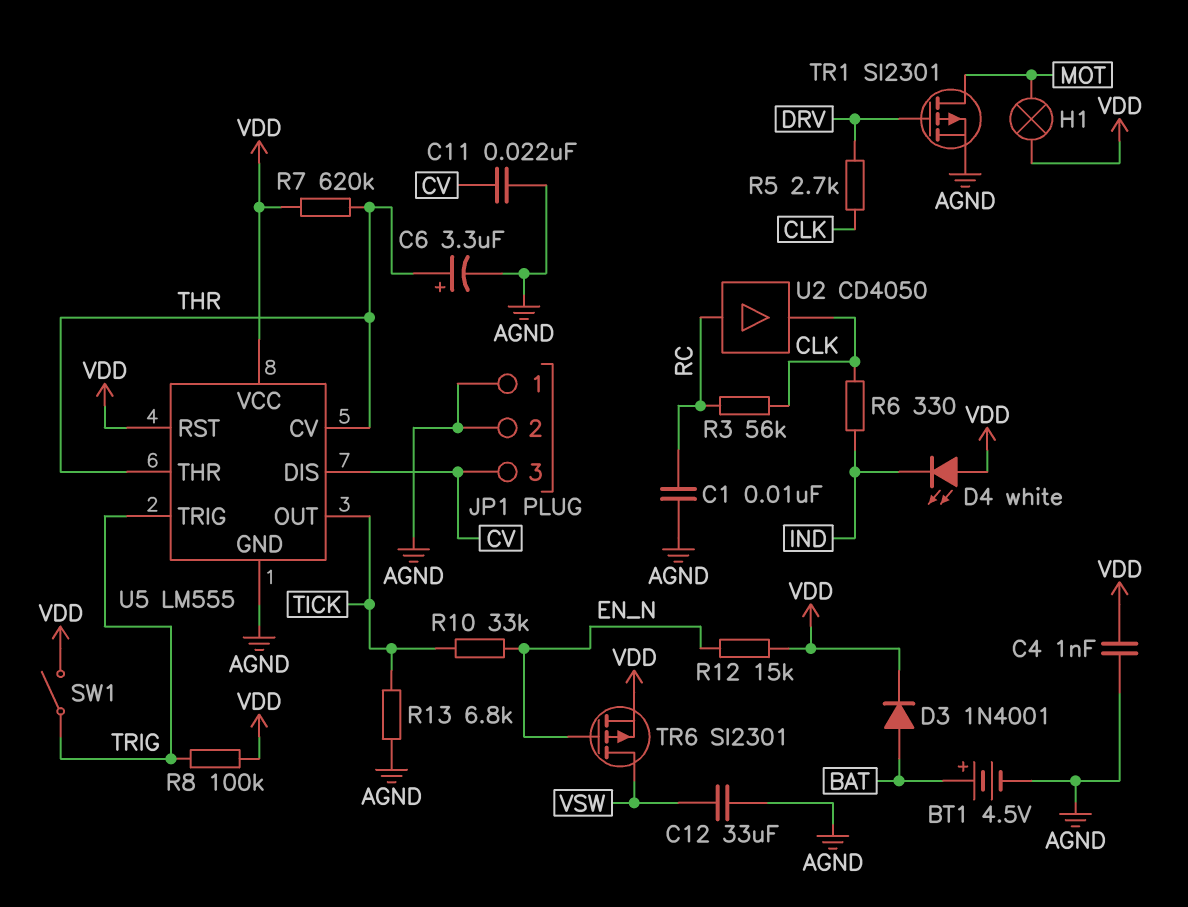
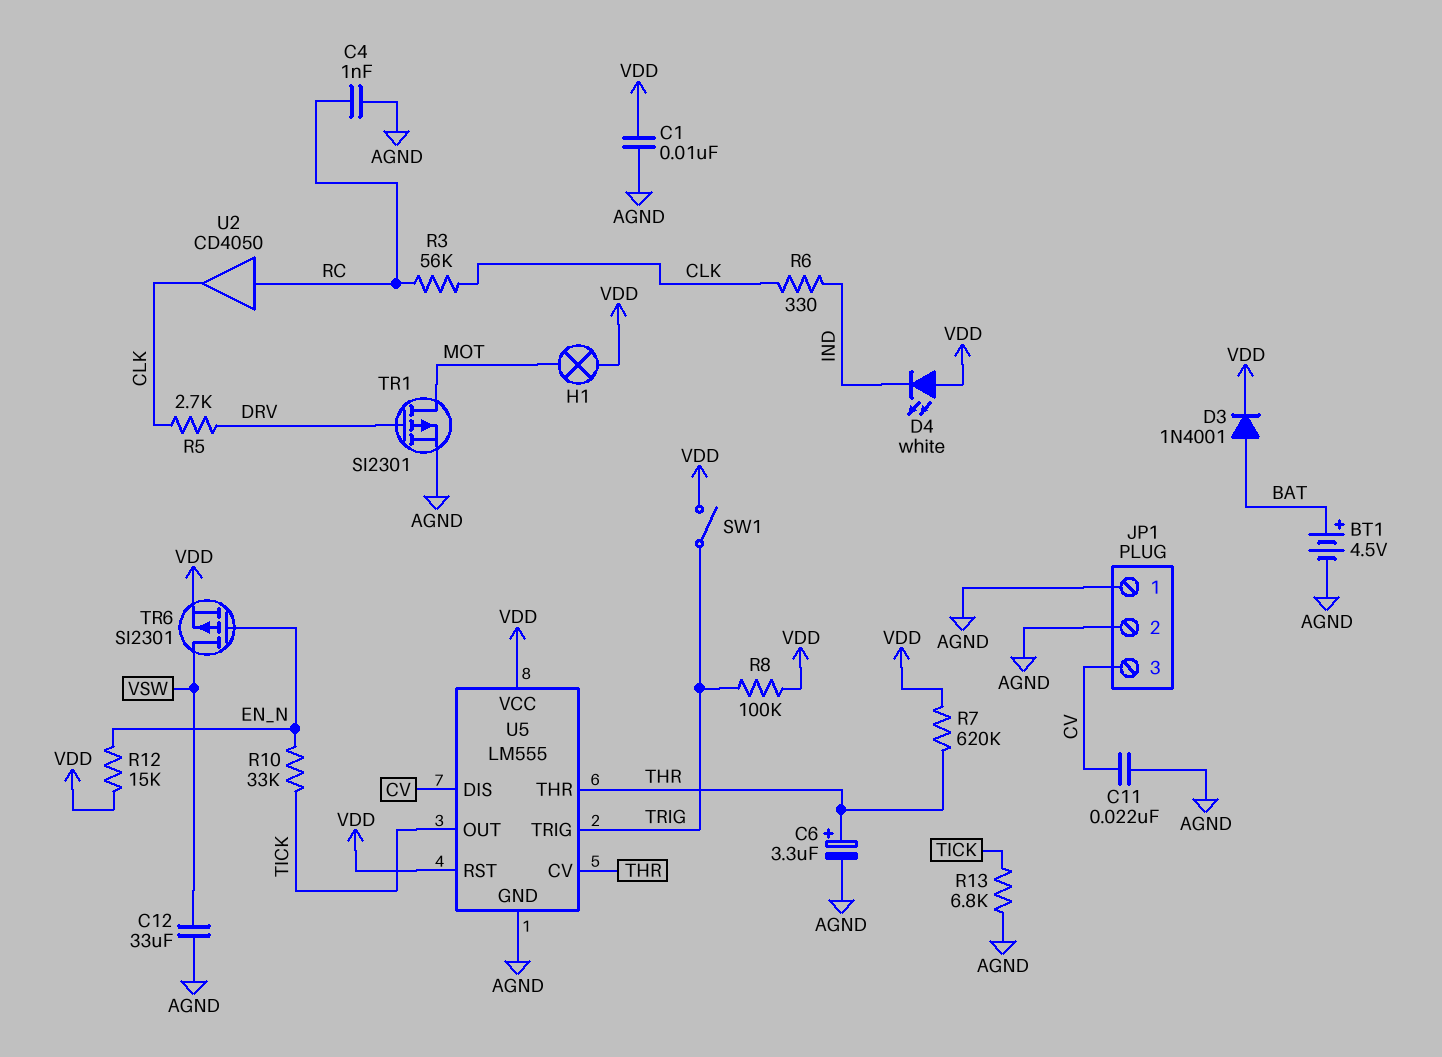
C1: 10nF (AGND, RC) -> 10nF (AGND, VDD)
C4: 1nF (AGND, VDD) -> 1nF (AGND, RC)

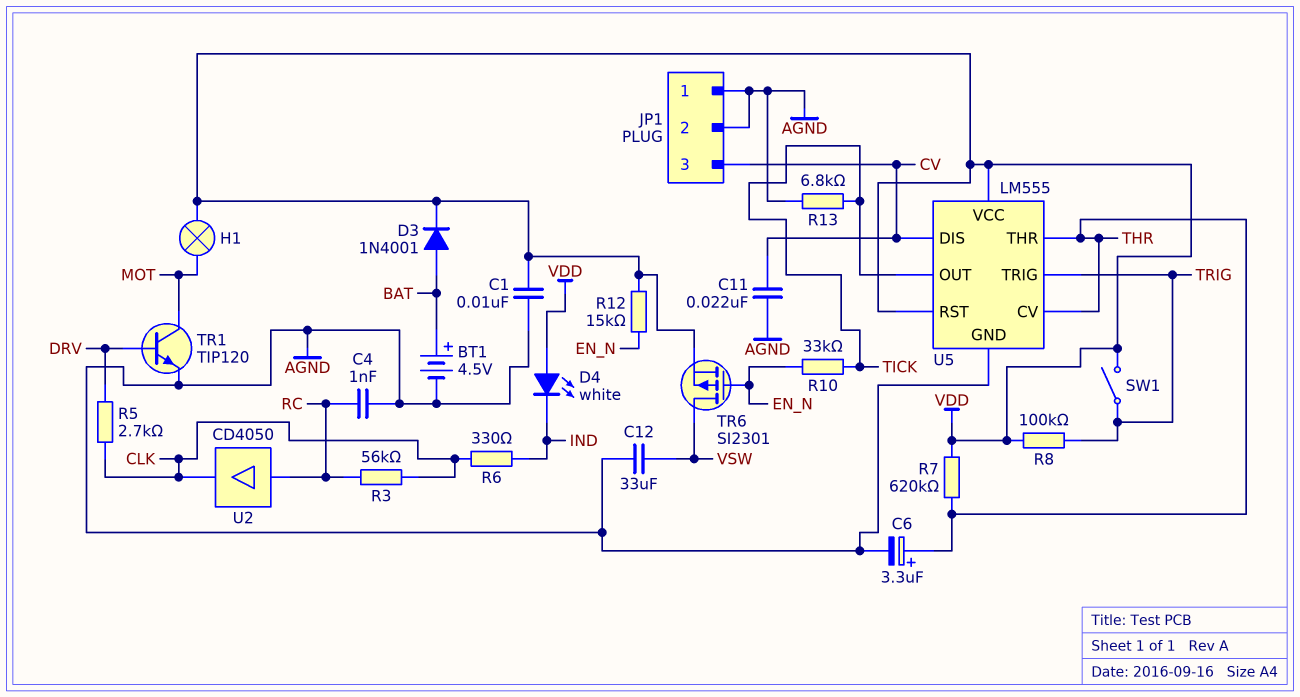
TR1: PMOS SI2301 (G DRV, D MOT, S AGND) -> NPN TIP120 (B DRV, C MOT, E AGND)

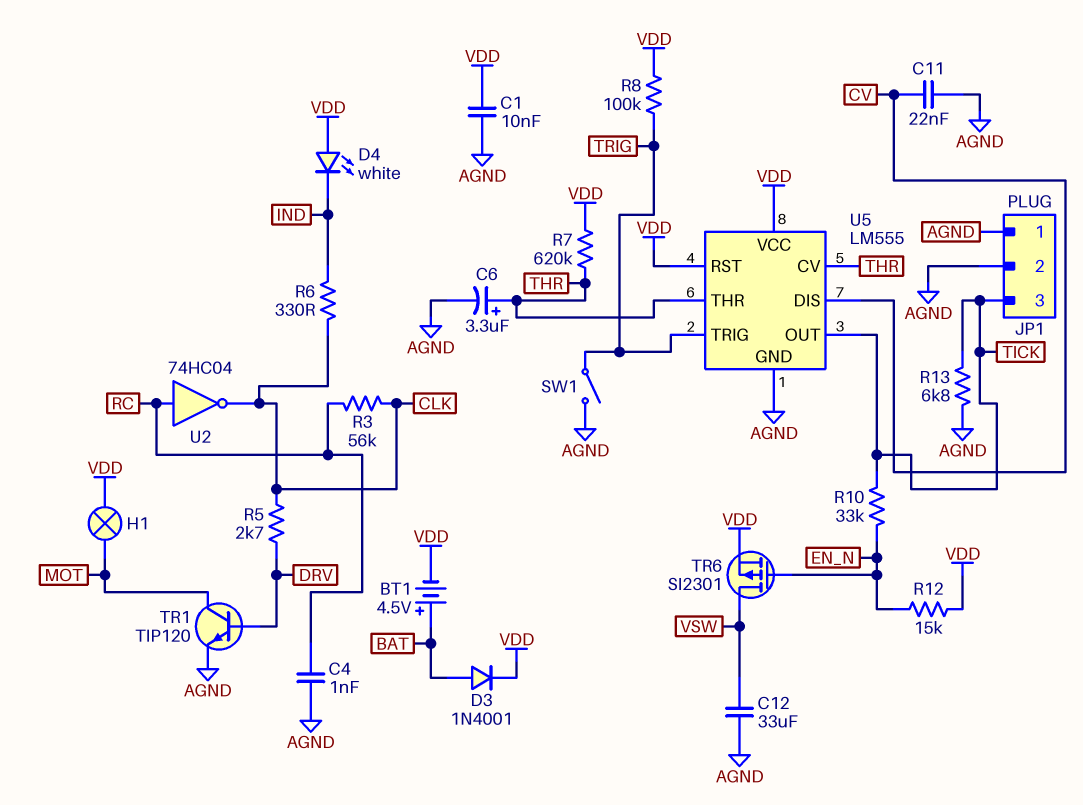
BT1: 4.5V (plus BAT, minus AGND) -> 4.5V (plus BAT, minus VDD)
JP1 pin 3: CV -> TICK
SW1: switch (TRIG, VDD) -> switch (AGND, TRIG)
U2: buffer CD4050 (in RC, out CLK) -> NOT 74HC04 (in RC, out CLK)

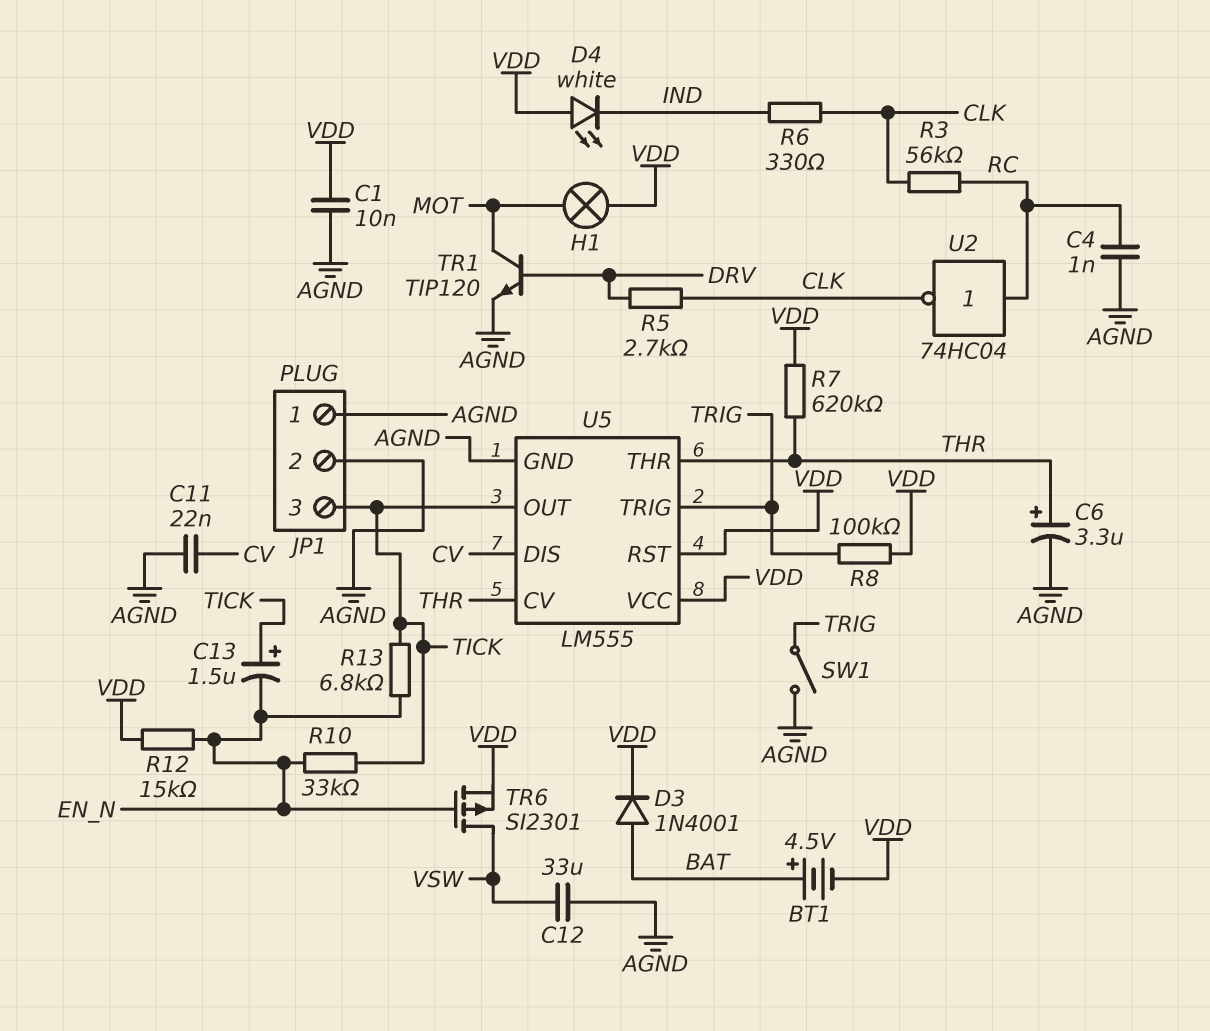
C13: none -> 1.5uF (plus TICK, minus EN_N)
R13: 6.8k (AGND, TICK) -> 6.8k (EN_N, TICK)

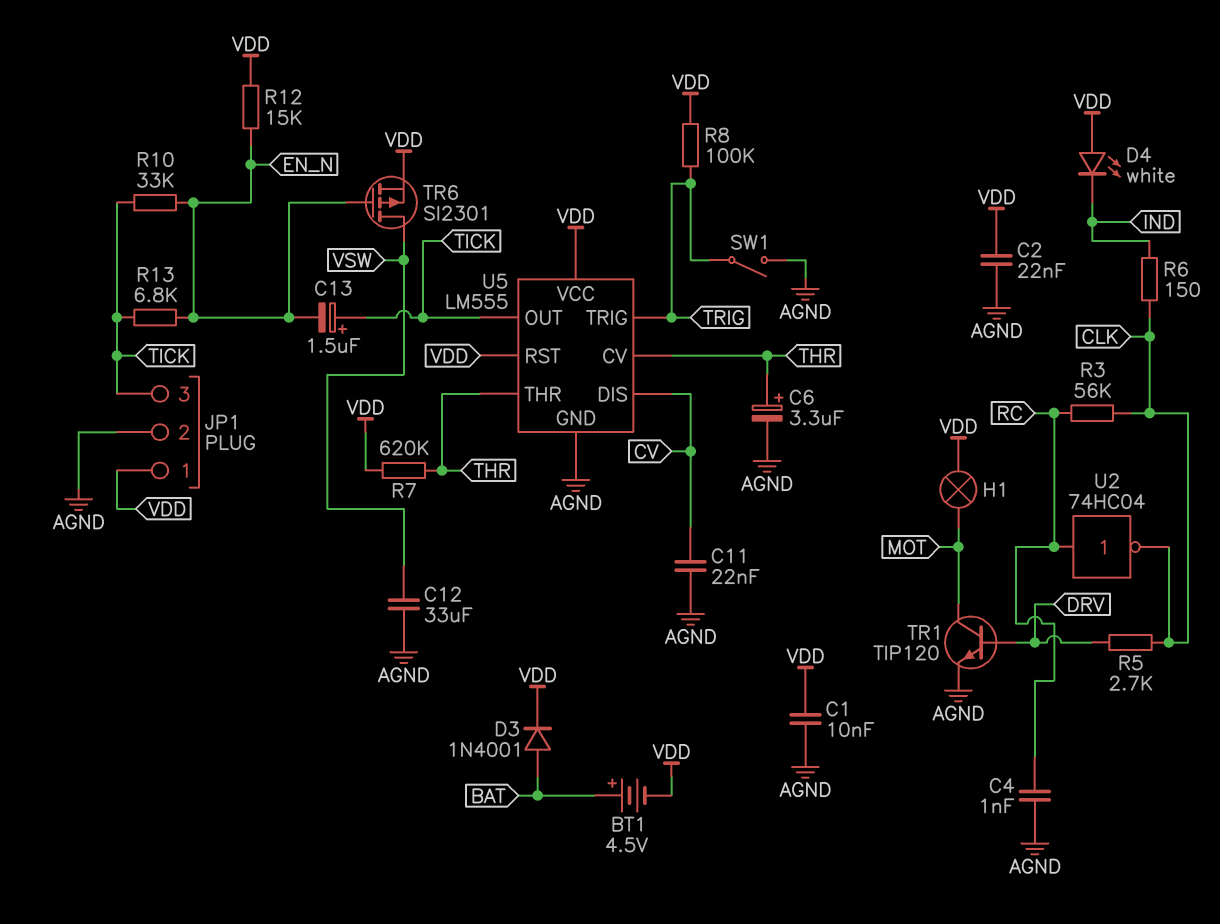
C2: none -> 22nF (AGND, VDD)
JP1 pin 1: AGND -> VDD
R6: 330 (CLK, IND) -> 150 (CLK, IND)

